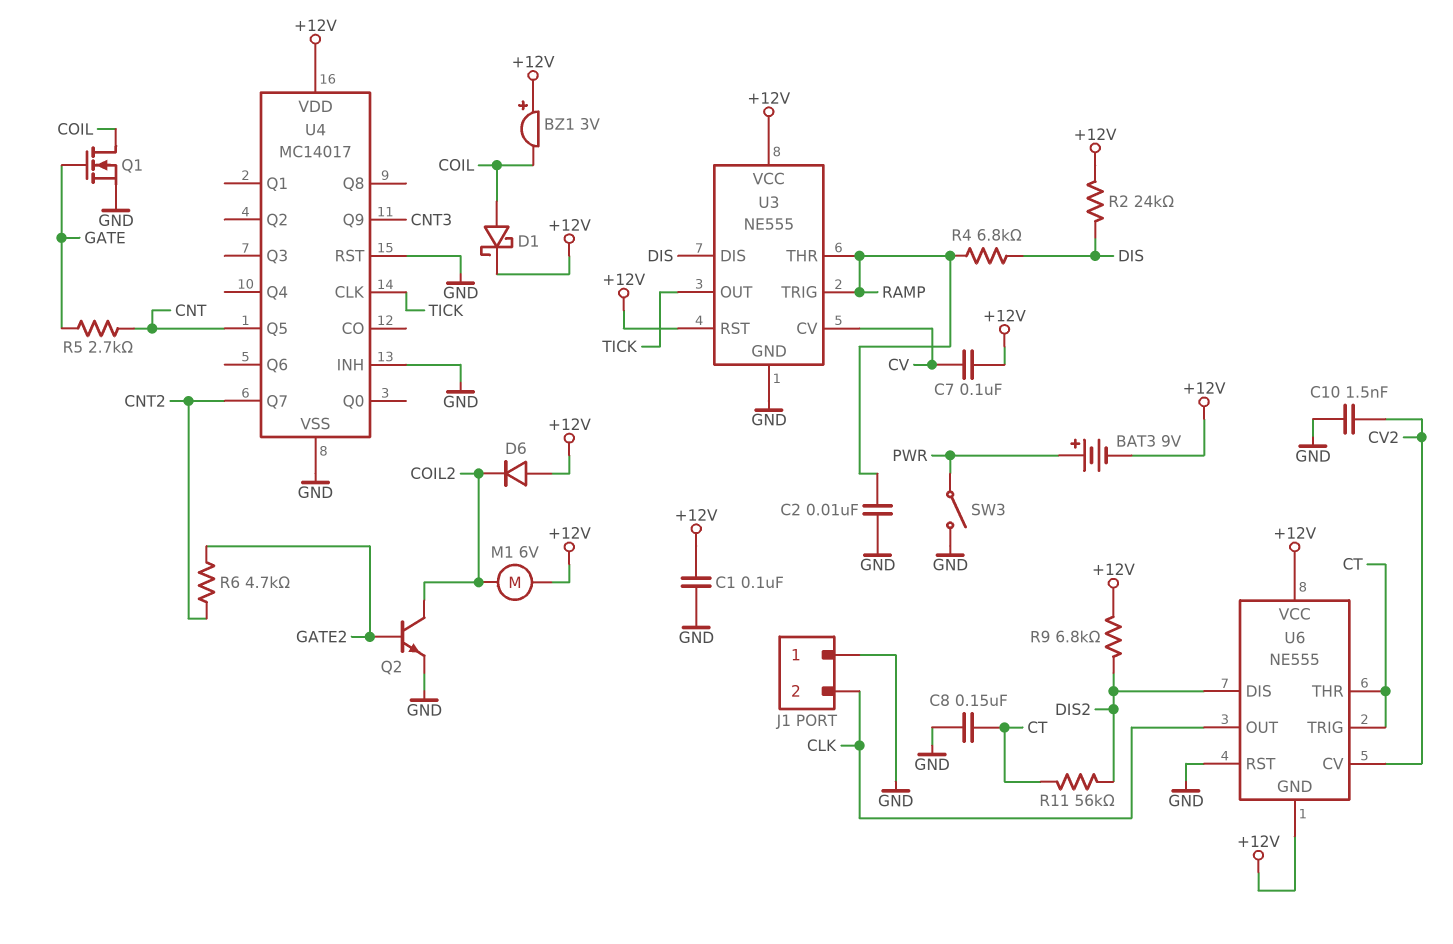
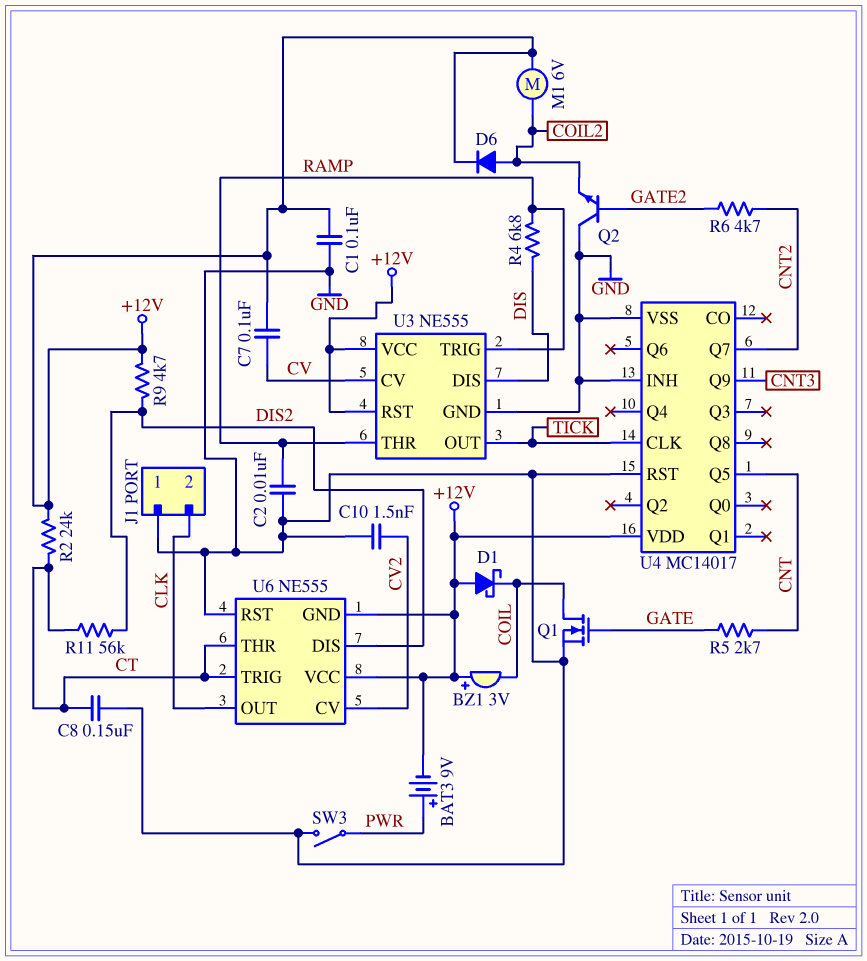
D1: schottky (A COIL, K +12V) -> schottky (A +12V, K COIL)
D6: diode (A +12V, K COIL2) -> diode (A COIL2, K +12V)
Q2: NPN (B GATE2, C COIL2, E GND) -> NPN (B GATE2, C GND, E COIL2)
R2: 24k (+12V, DIS) -> 24k (+12V, CT)
R9: 6.8k (+12V, DIS2) -> 4.7k (+12V, DIS2)

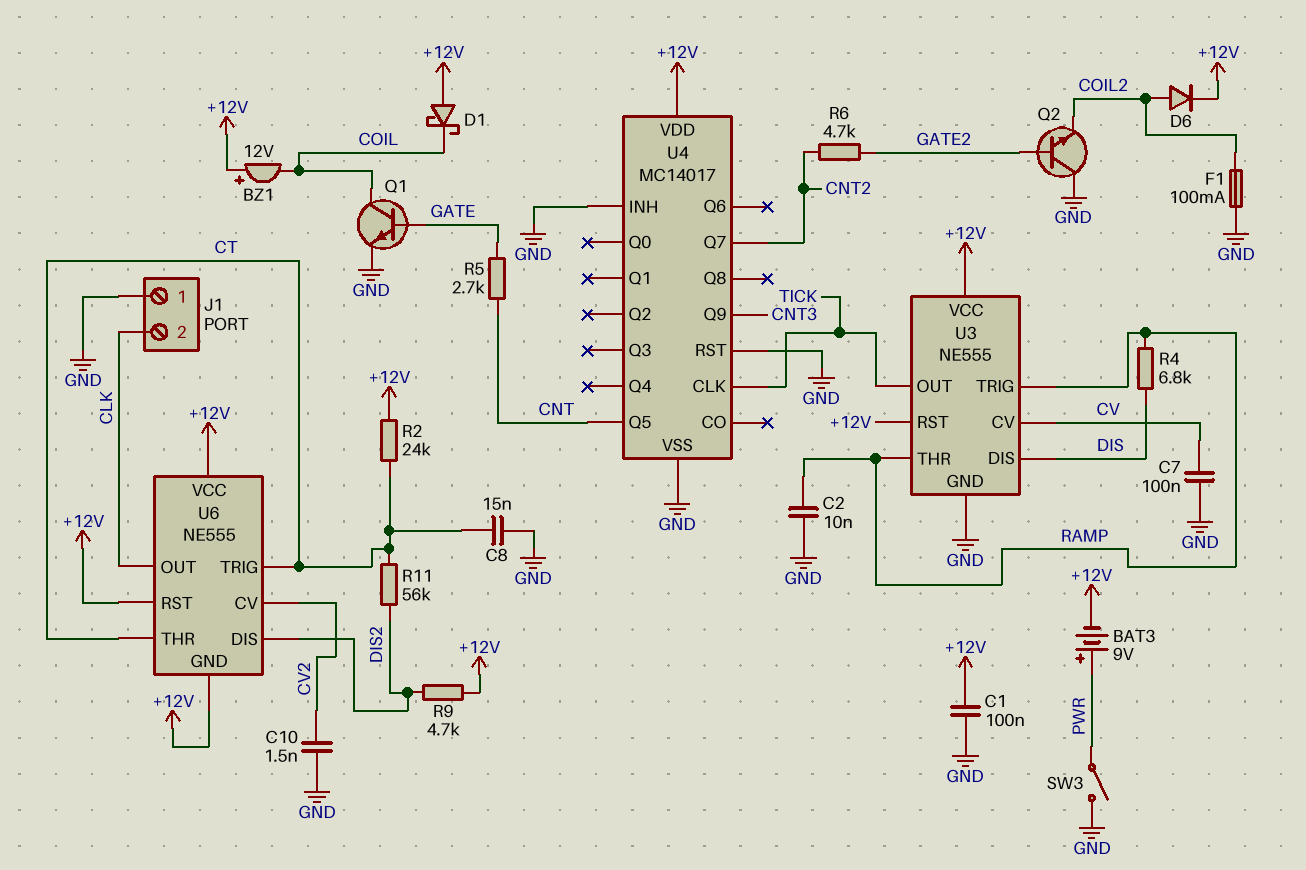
BZ1: buzzer 3V (plus +12V, minus COIL) -> buzzer 12V (plus +12V, minus COIL)
C7: 100nF (+12V, CV) -> 100nF (CV, GND)
C8: 150nF (CT, GND) -> 15nF (CT, GND)
F1: none -> 100mA (COIL2, GND)
M1: motor 6V (+12V, COIL2) -> none
Q1: NMOS (G GATE, D COIL, S GND) -> NPN (B GATE, C COIL, E GND)
U6 pin RST: GND -> +12V

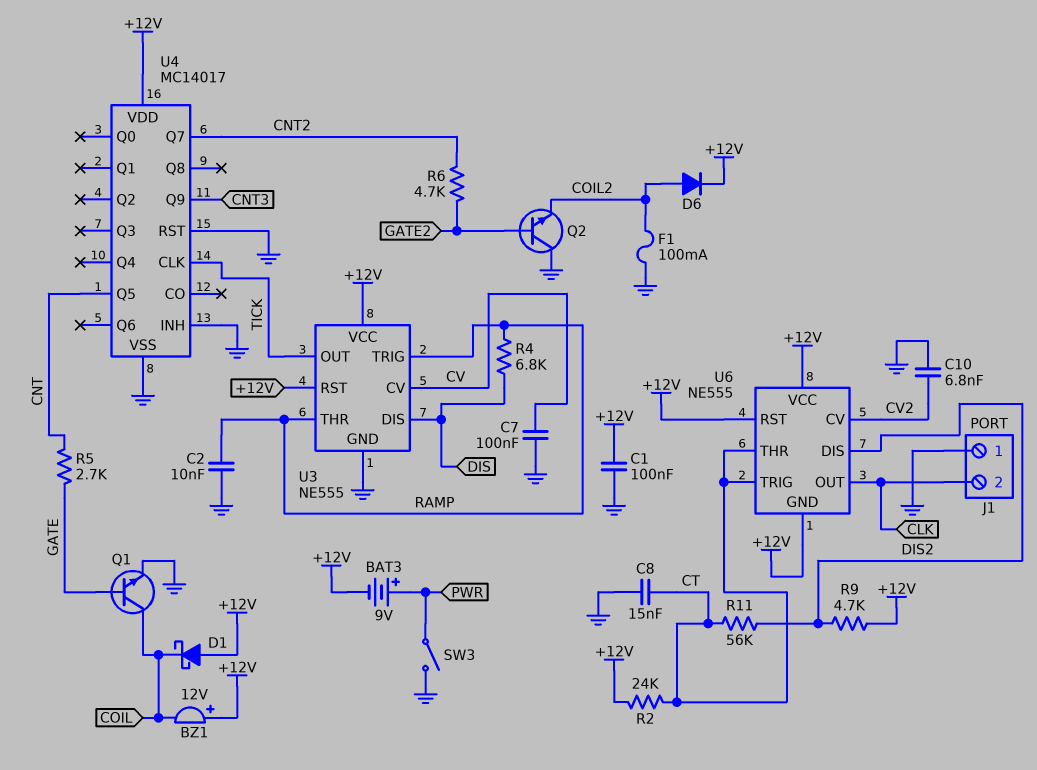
C10: 1.5nF (CV2, GND) -> 6.8nF (CV2, GND)

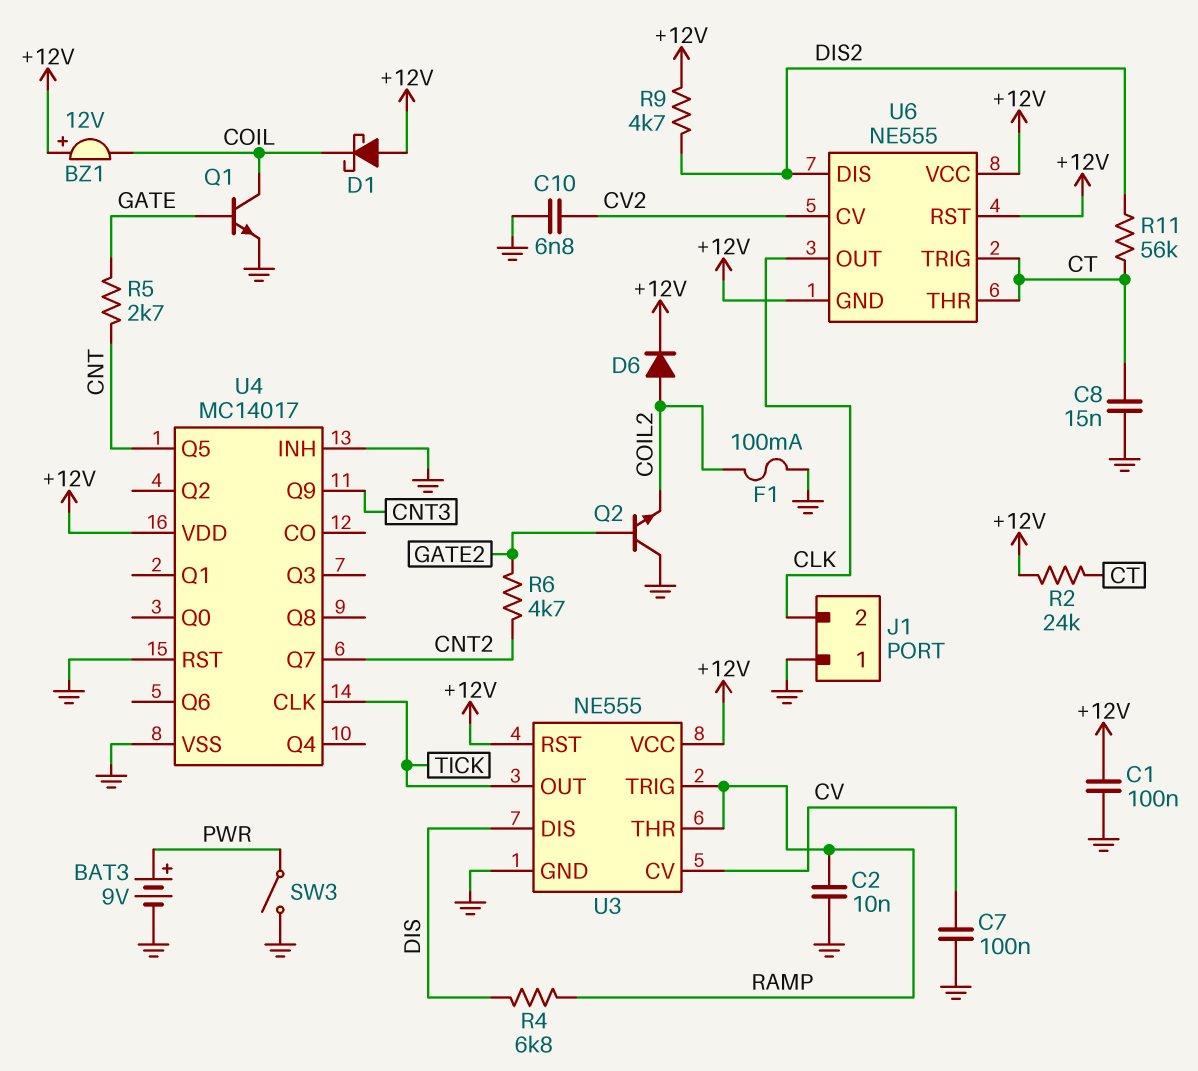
BAT3: 9V (plus PWR, minus +12V) -> 9V (plus PWR, minus GND)

